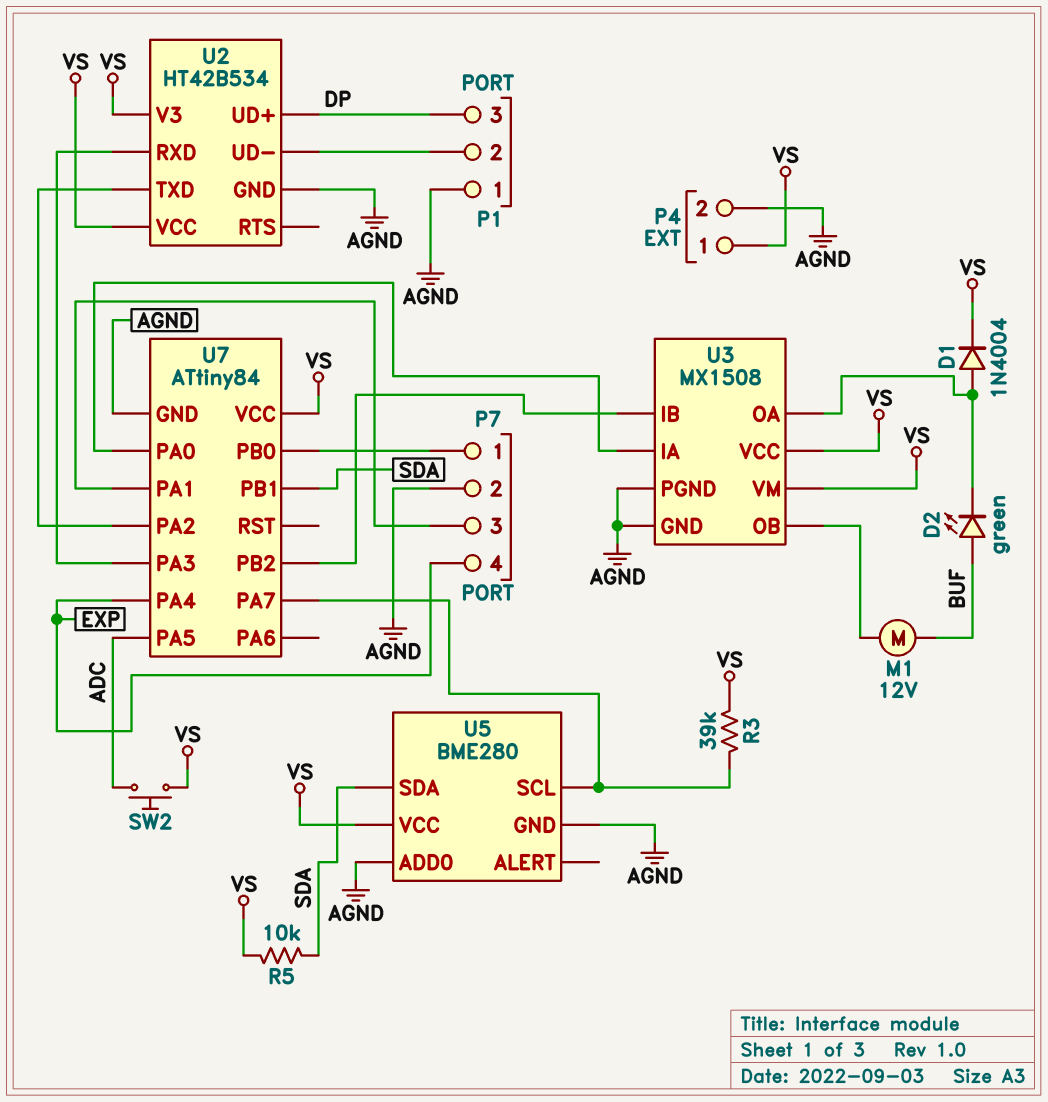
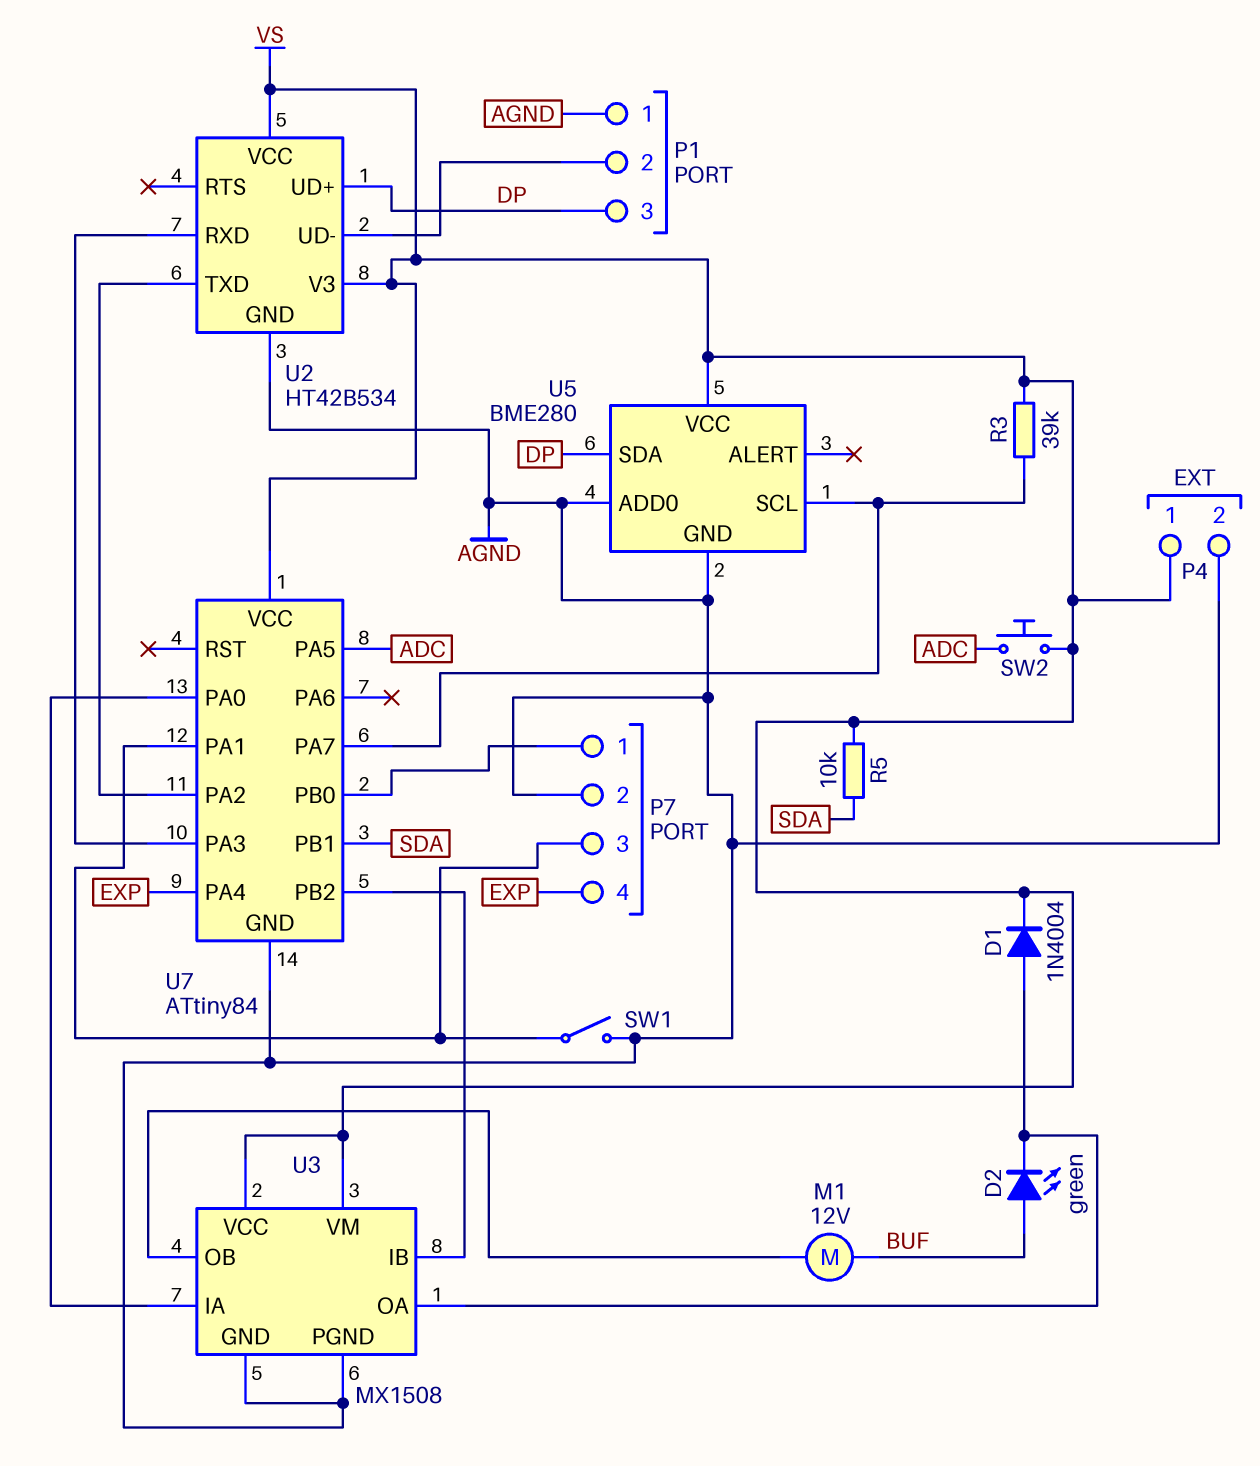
SW1: none -> switch (AGND, P7/3)
U5 pin SDA: SDA -> DP

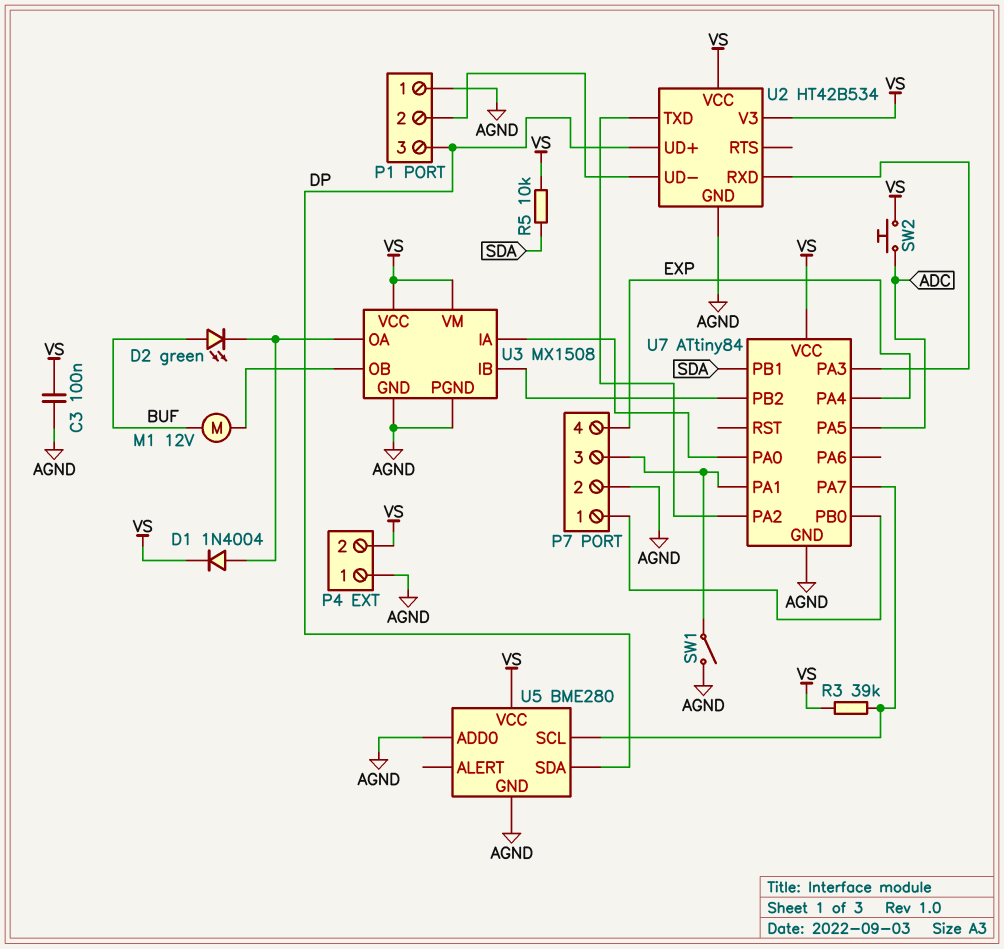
C3: none -> 100nF (AGND, VS)
P4 pin 1: VS -> AGND
P4 pin 2: AGND -> VS

